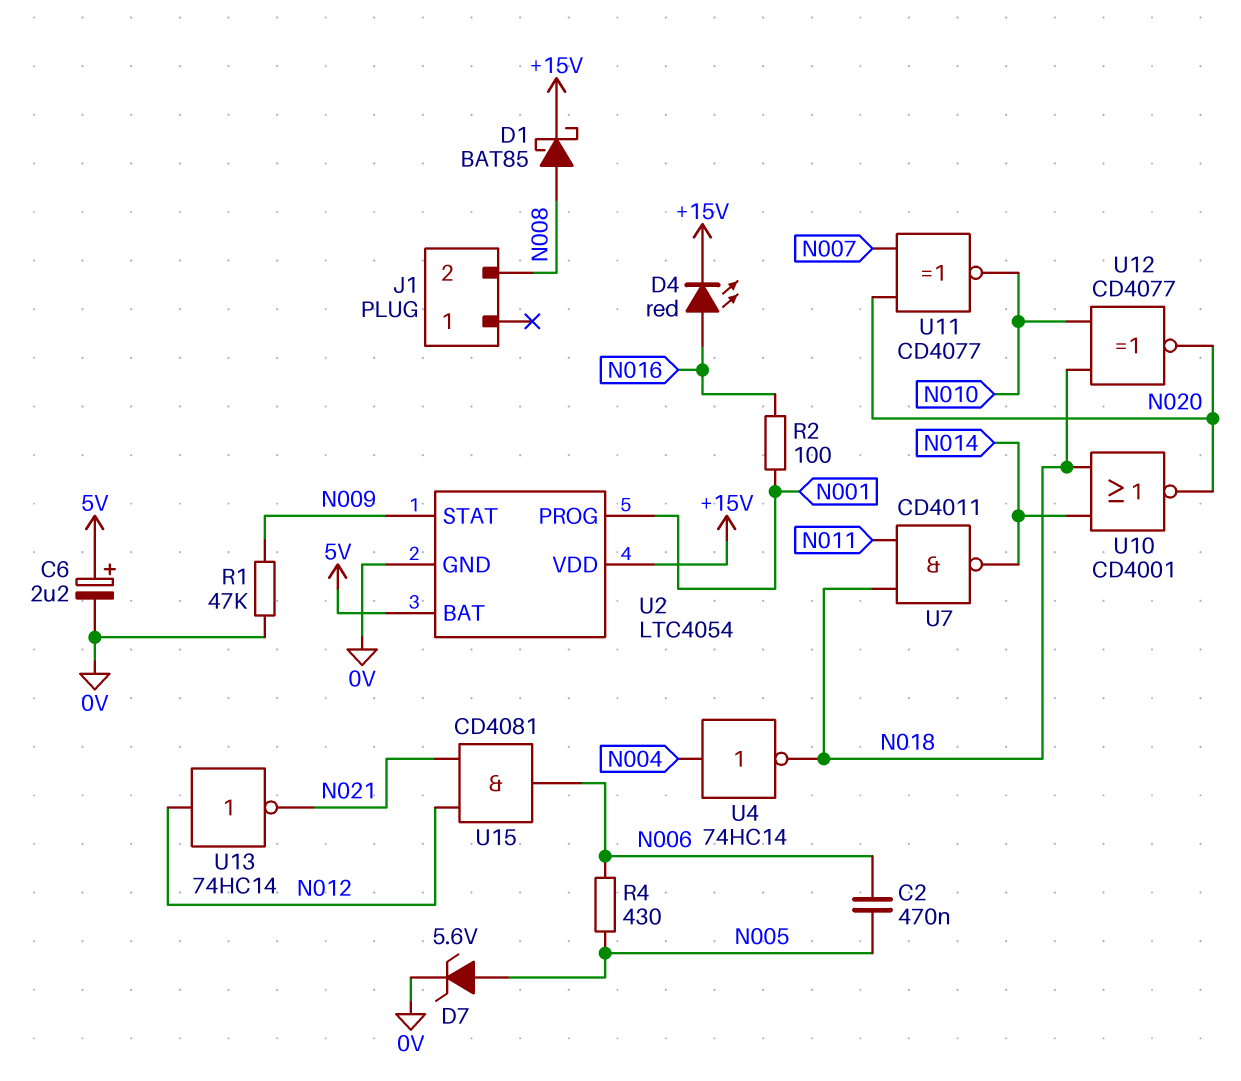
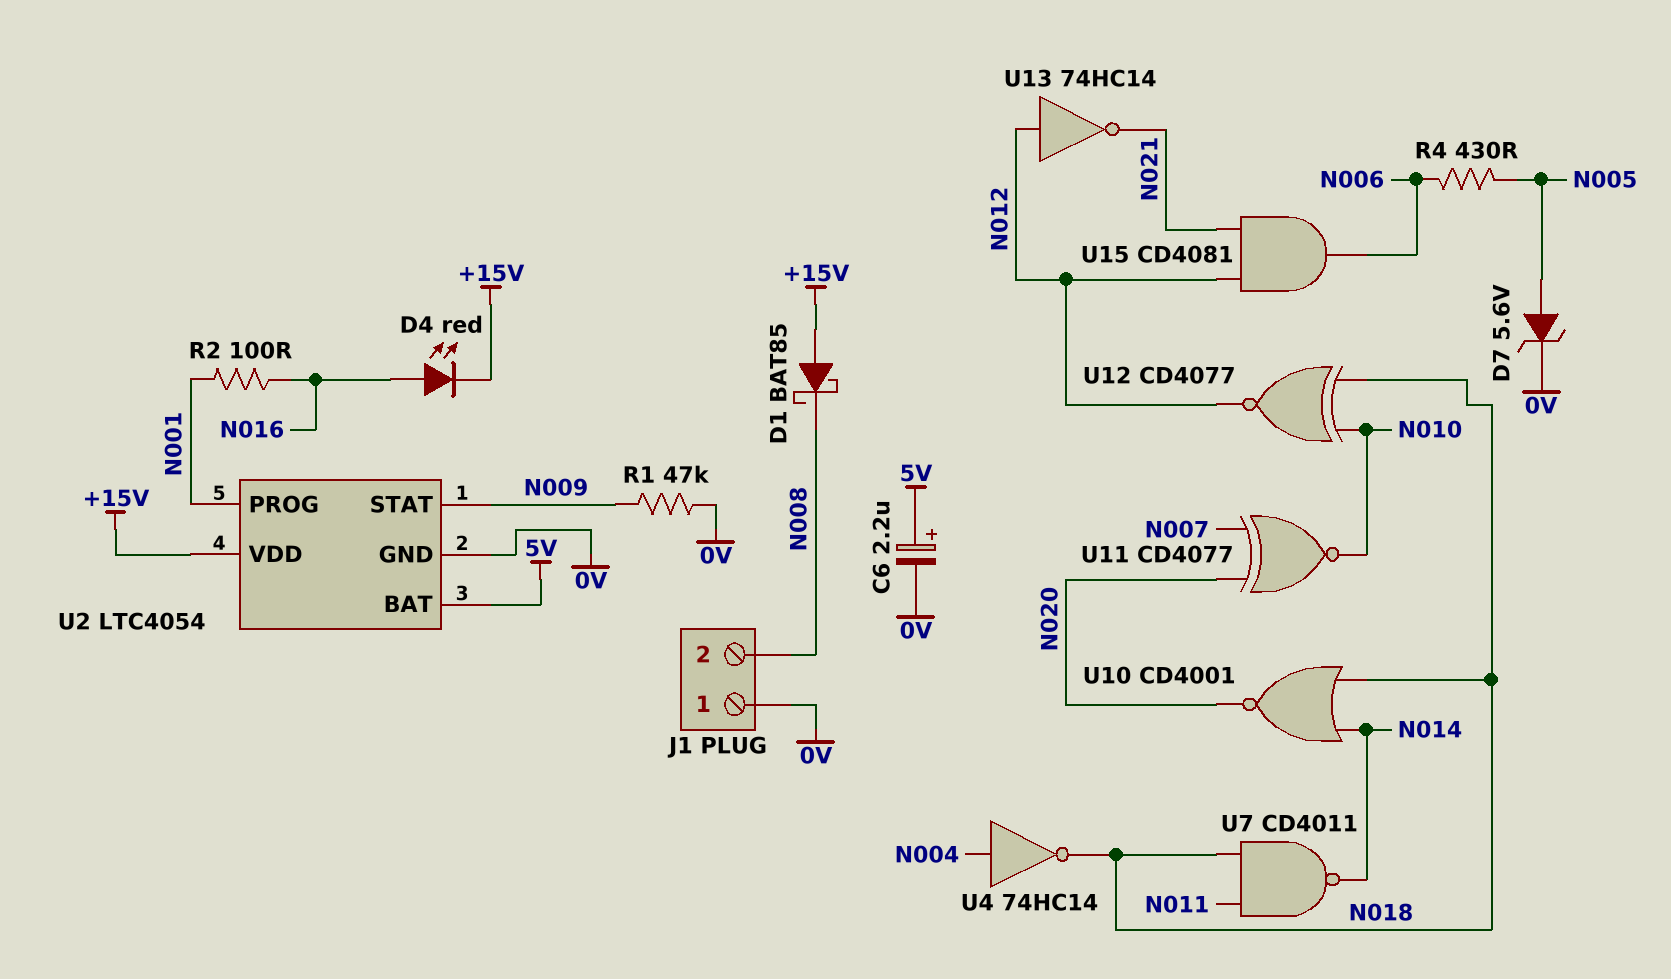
C2: 470nF (N005, N006) -> none
D1: schottky BAT85 (A N008, K +15V) -> schottky BAT85 (A +15V, K N008)
J1 pin 1: none -> 0V
U12: XNOR CD4077 (in N010, in N018, out N020) -> XNOR CD4077 (in N010, in N018, out N012)

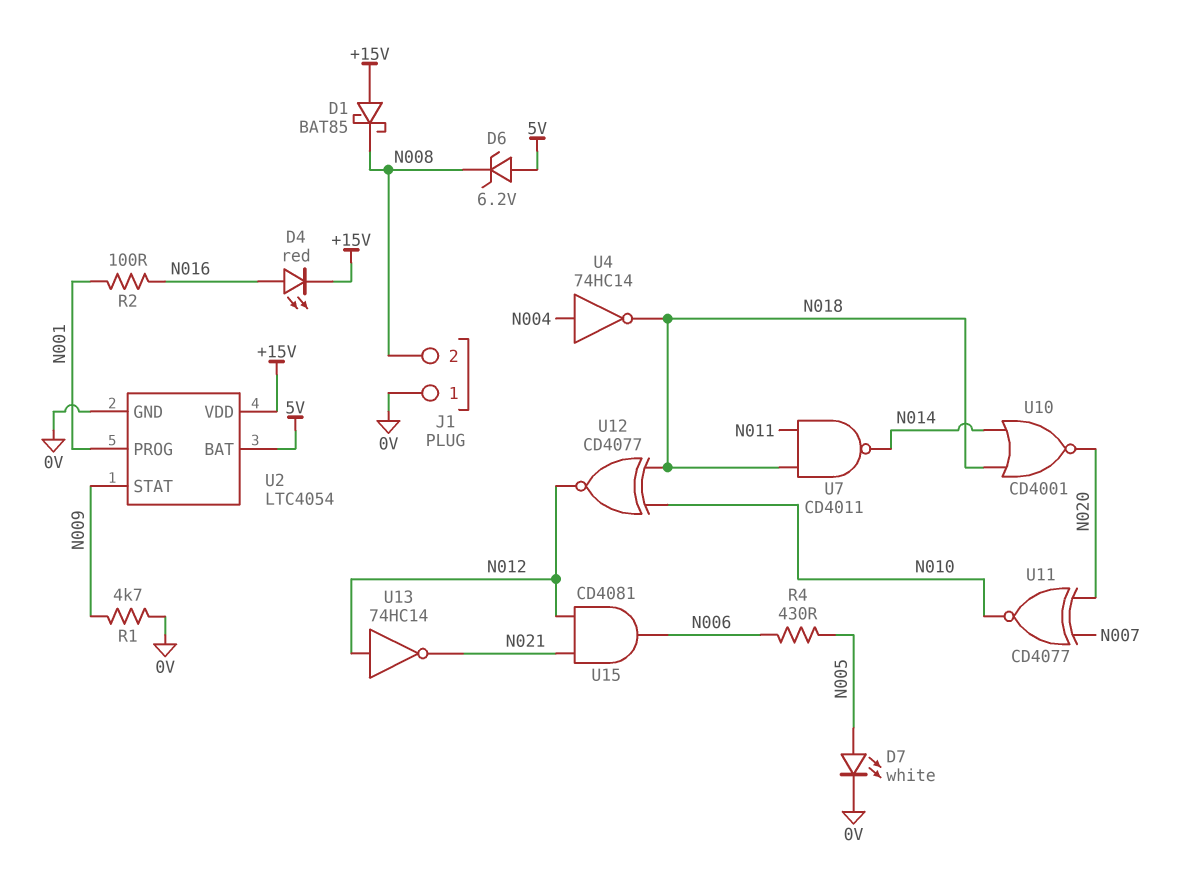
C6: 2.2uF (plus 5V, minus 0V) -> none
D6: none -> zener 6.2V (A 5V, K N008)
D7: zener 5.6V (A N005, K 0V) -> LED white (A N005, K 0V)
R1: 47k (0V, N009) -> 4.7k (0V, N009)

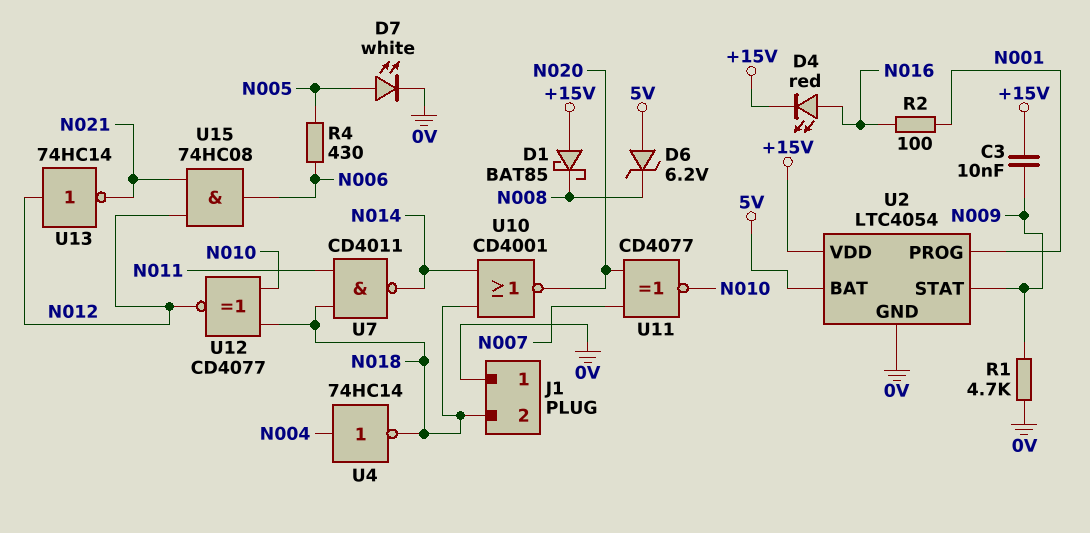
C3: none -> 10nF (+15V, N009)
J1 pin 2: N008 -> N018
U15: AND CD4081 (in N012, in N021, out N006) -> AND 74HC08 (in N012, in N021, out N006)

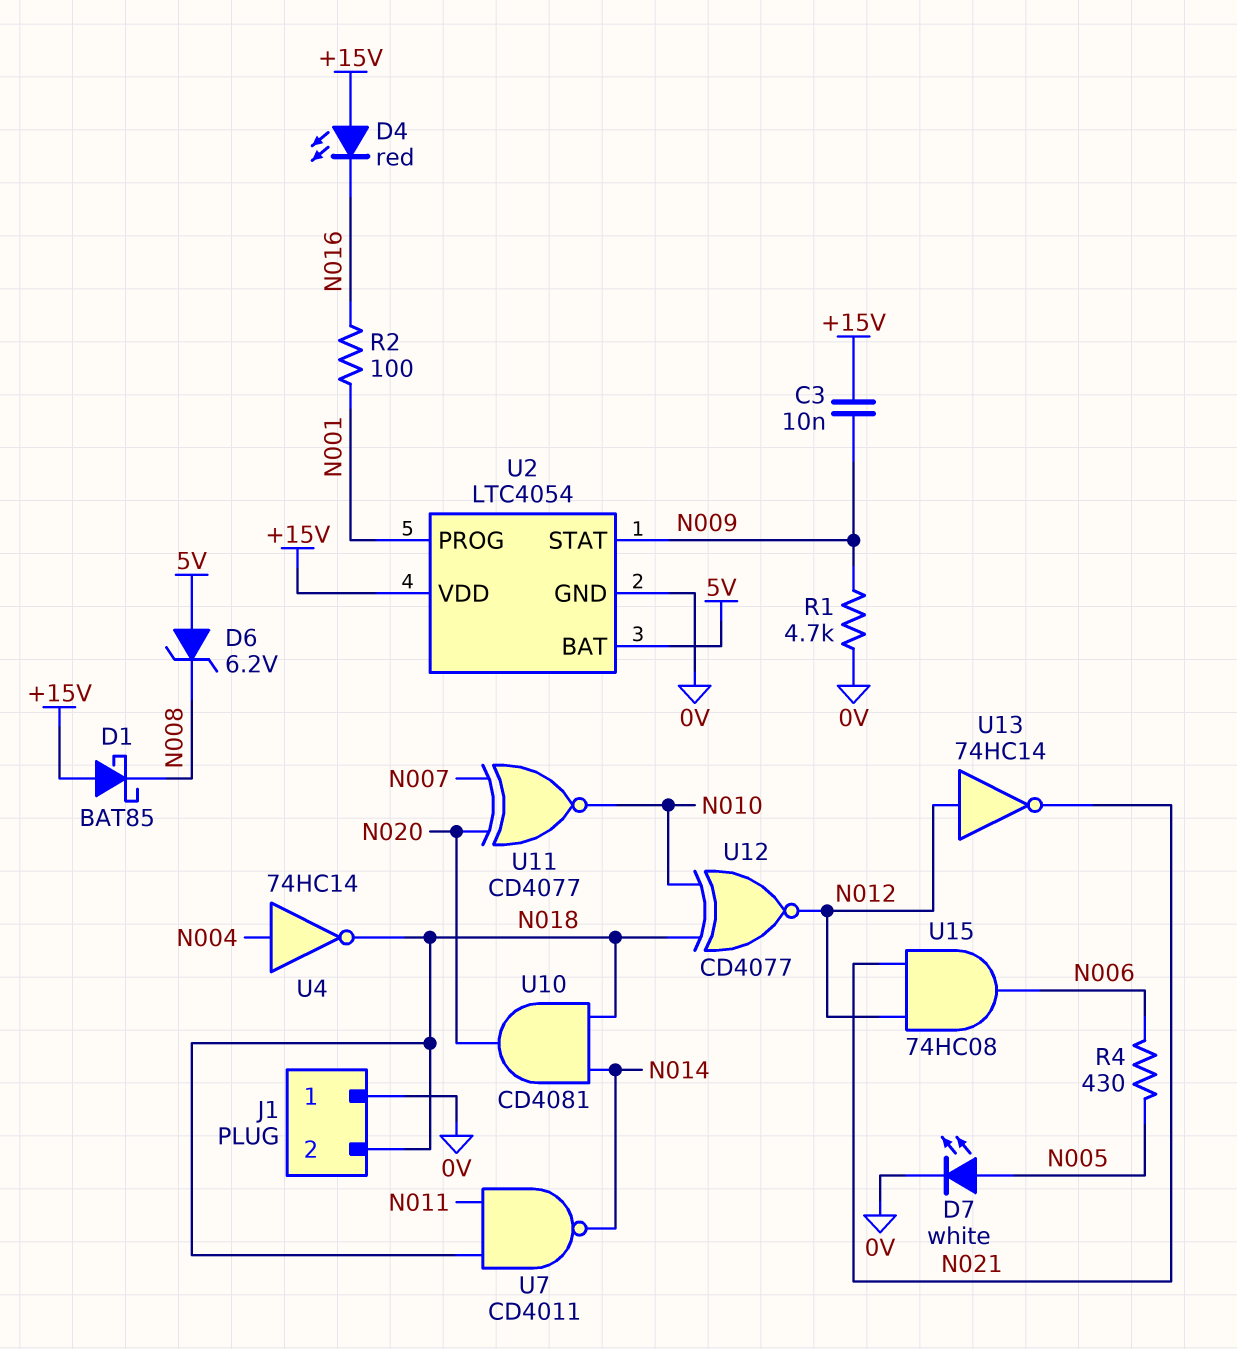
D4: LED red (A N016, K +15V) -> LED red (A +15V, K N016)
U10: NOR CD4001 (in N014, in N018, out N020) -> AND CD4081 (in N014, in N018, out N020)

